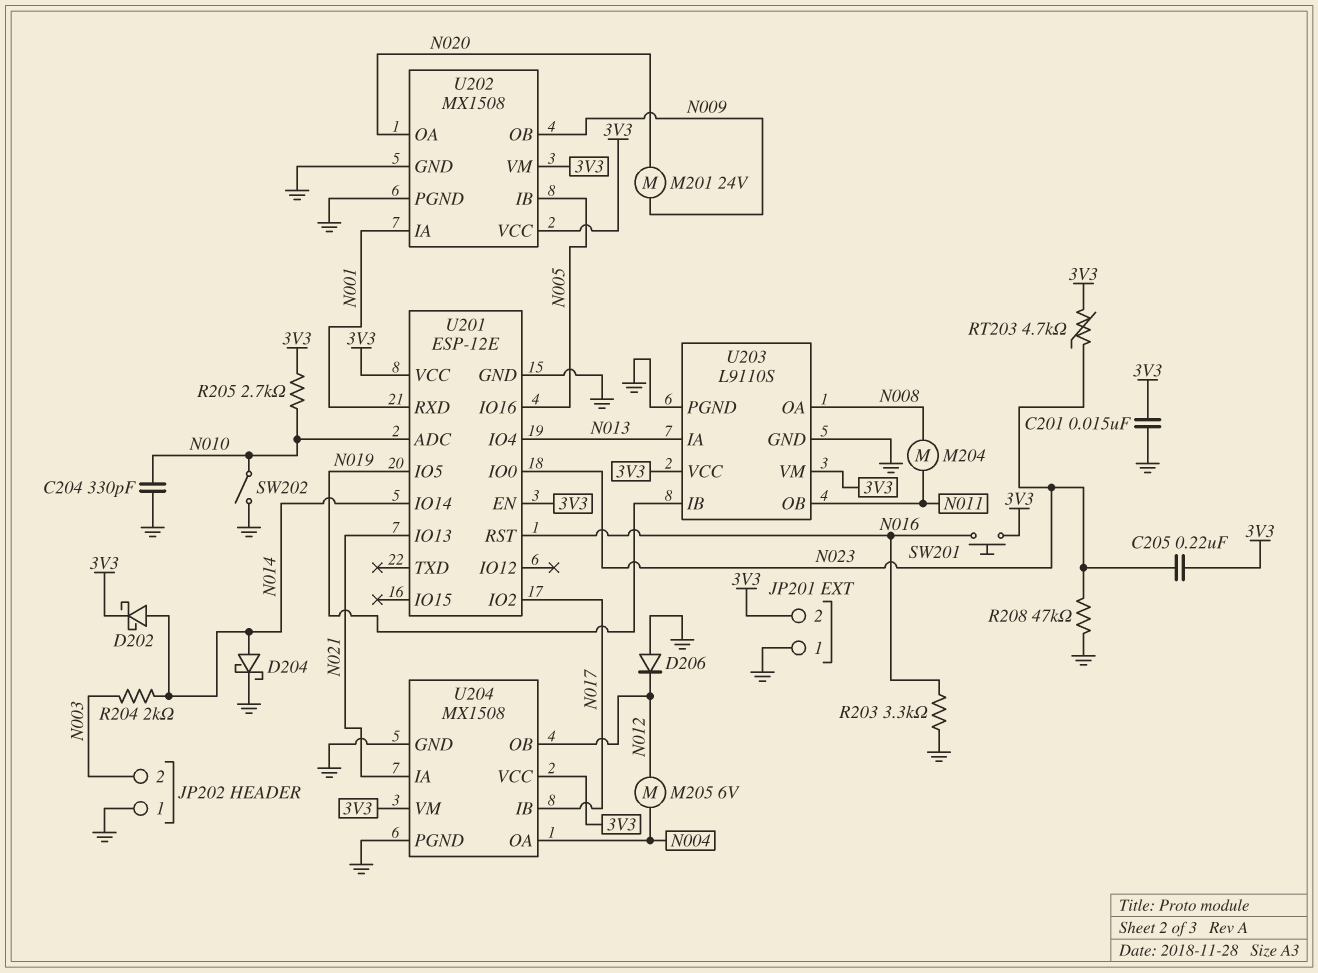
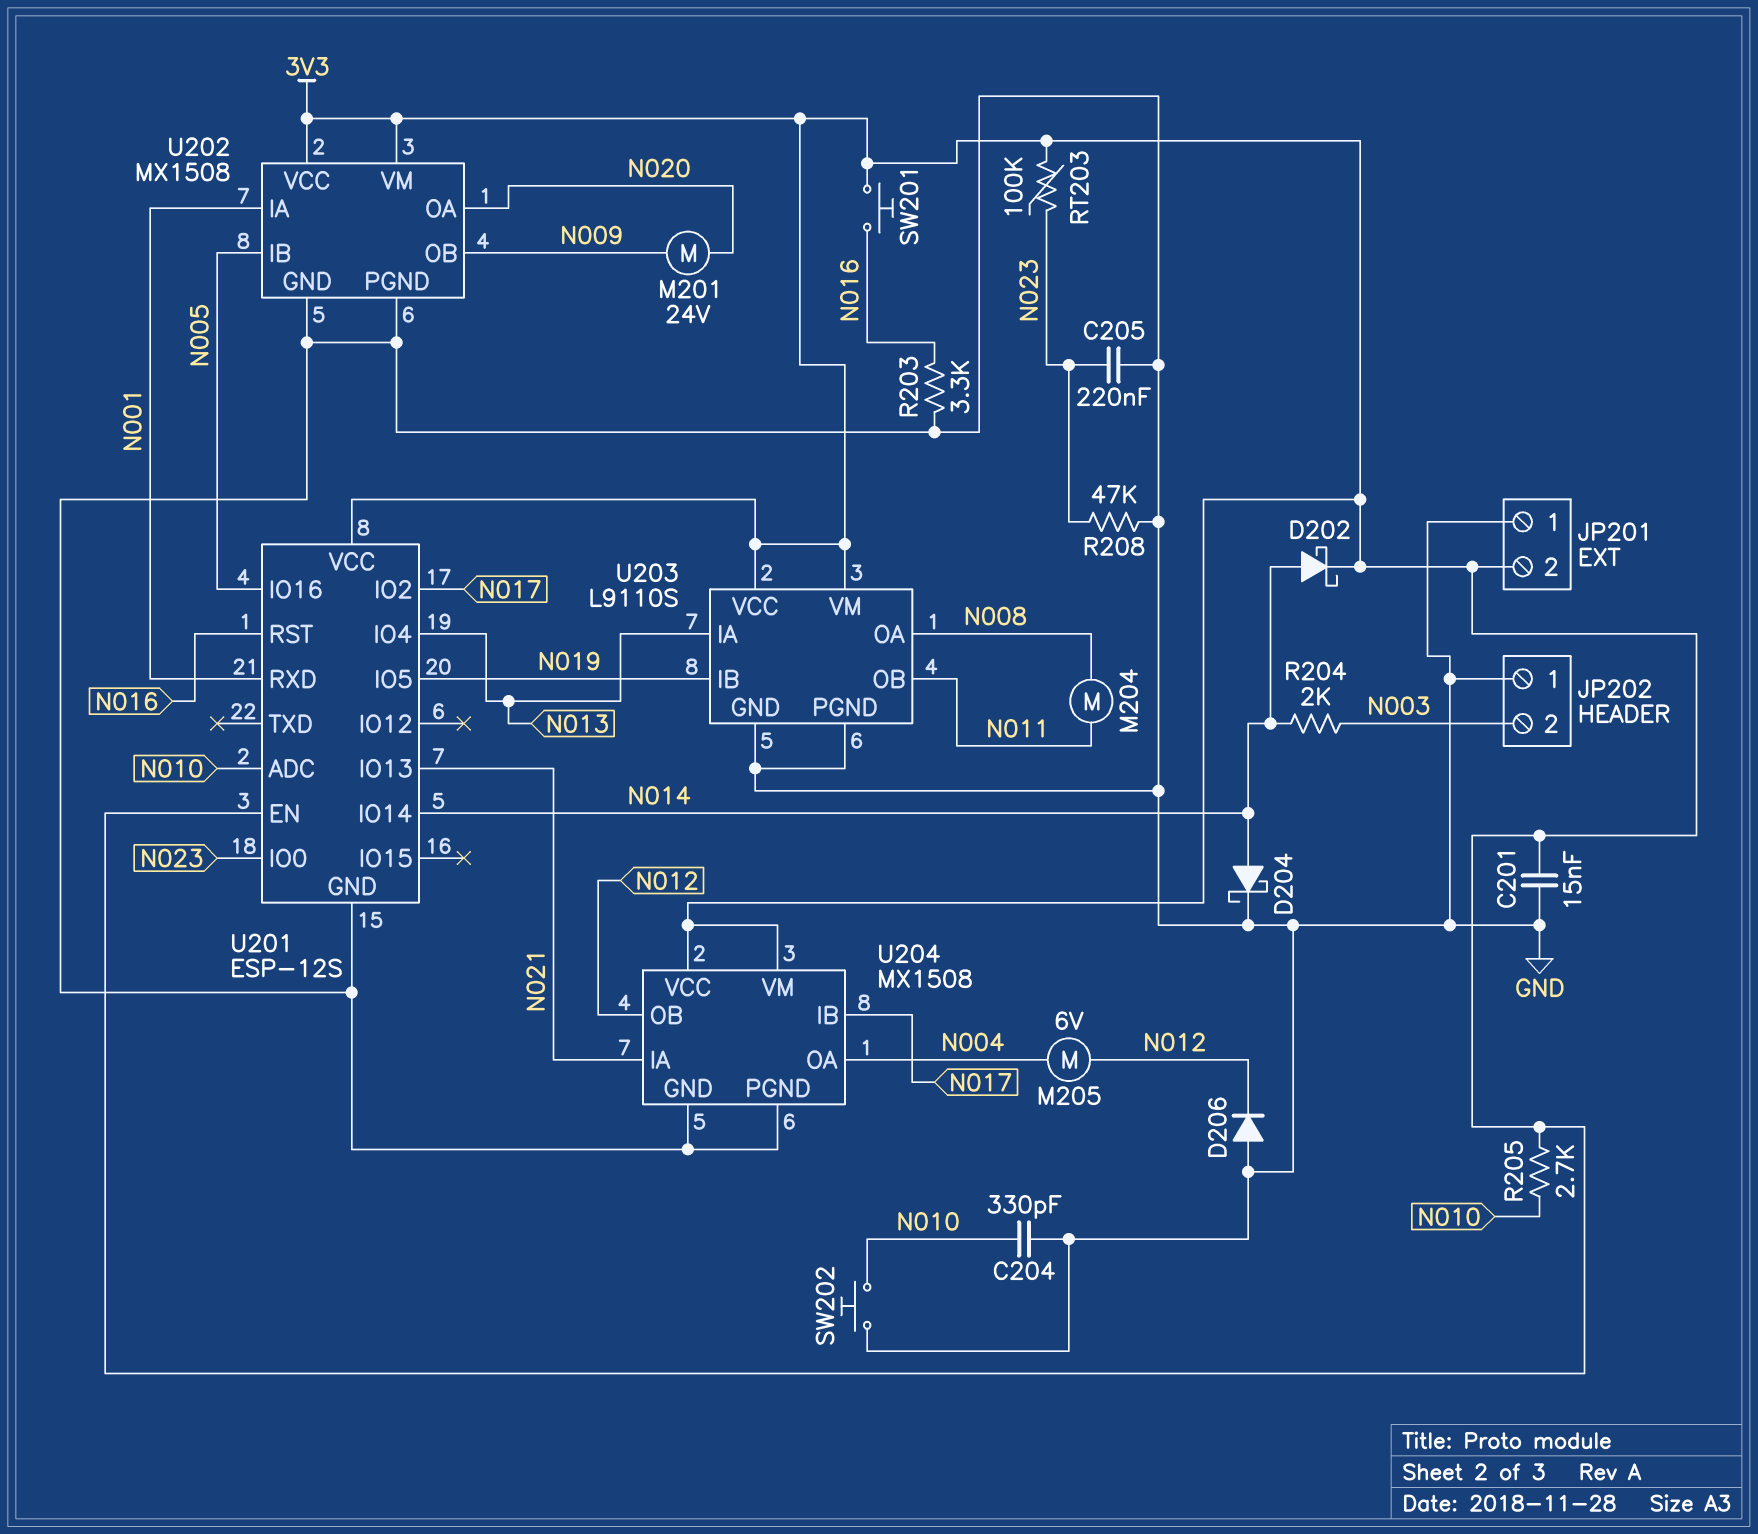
C205: 220nF (3V3, N023) -> 220nF (GND, N023)
RT203: 4.7k (3V3, N023) -> 100k (3V3, N023)
SW202: switch (GND, N010) -> button (GND, N010)
U201: ESP-12E -> ESP-12S

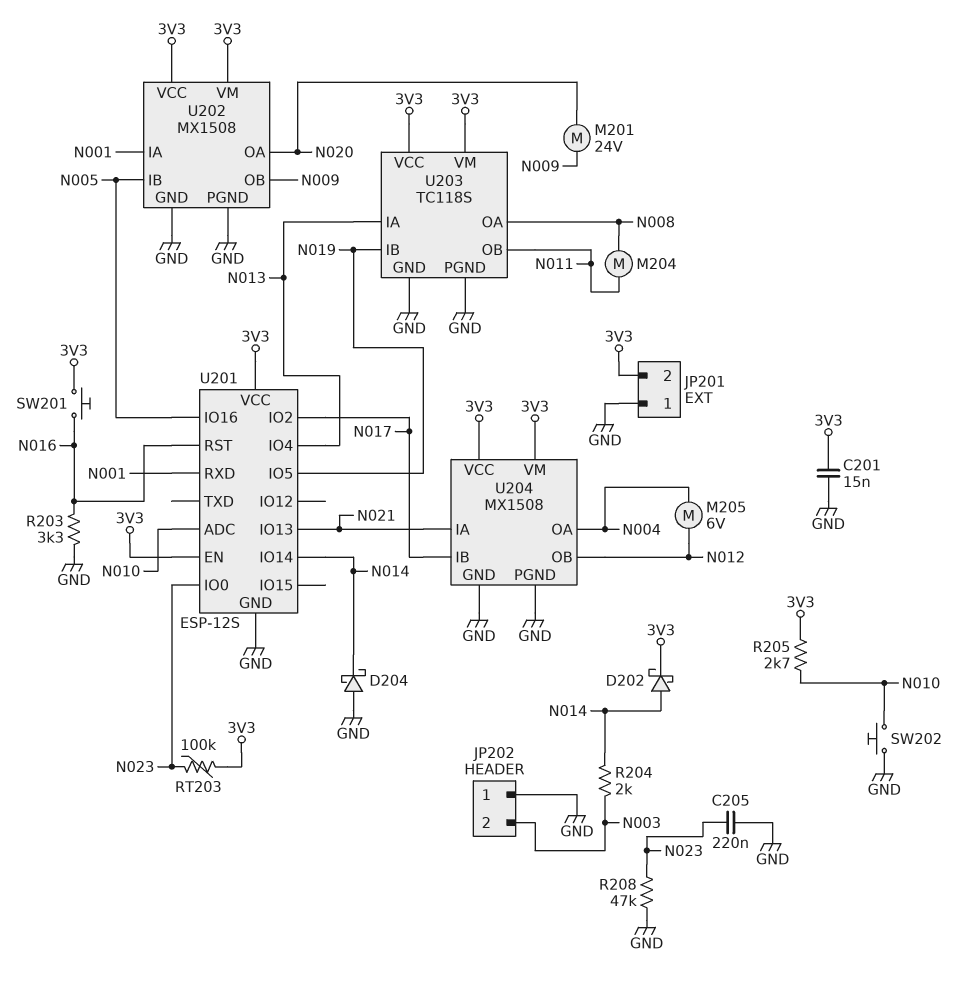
C204: 330pF (GND, N010) -> none
D204: schottky (A N014, K GND) -> schottky (A GND, K N014)
D206: diode (A GND, K N012) -> none
U203: L9110S -> TC118S

